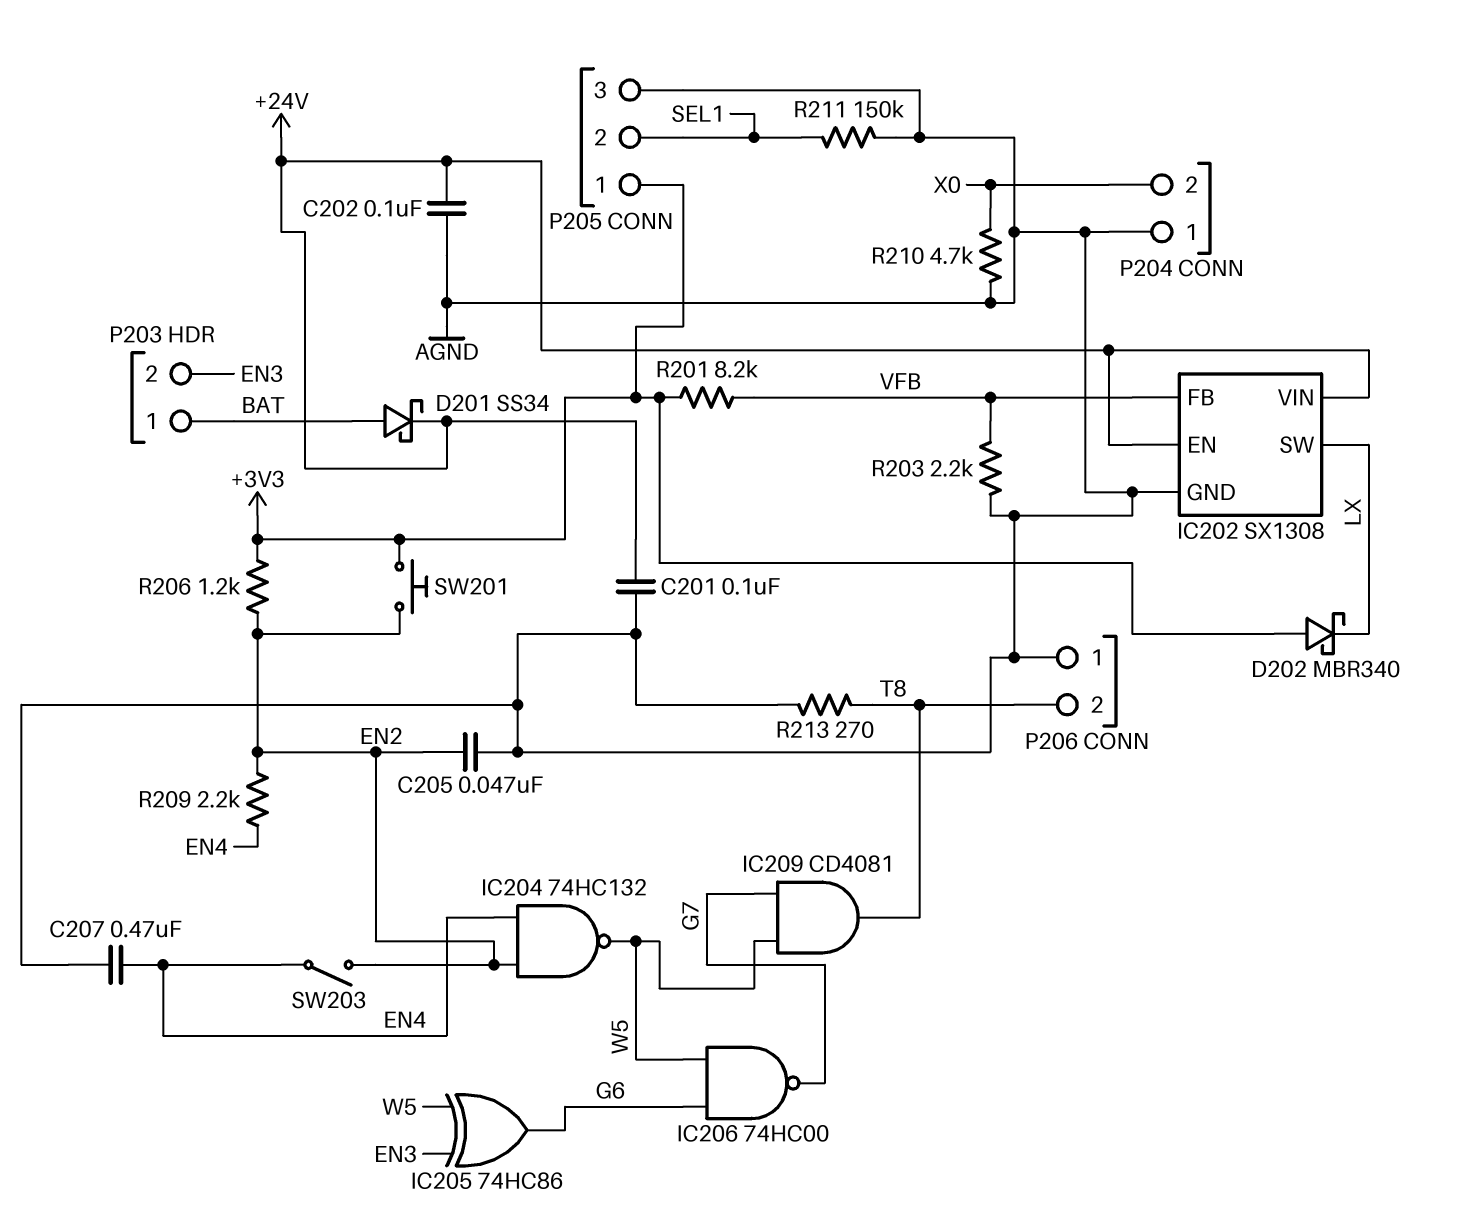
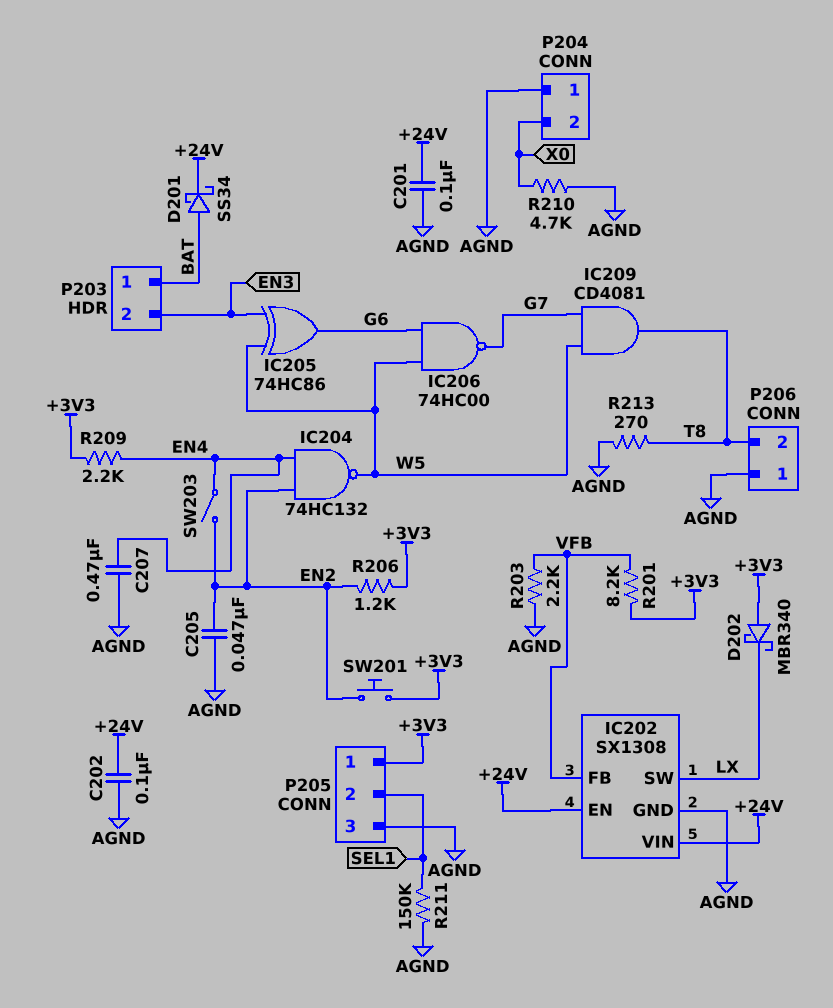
R209: 2.2k (EN2, EN4) -> 2.2k (+3V3, EN4)

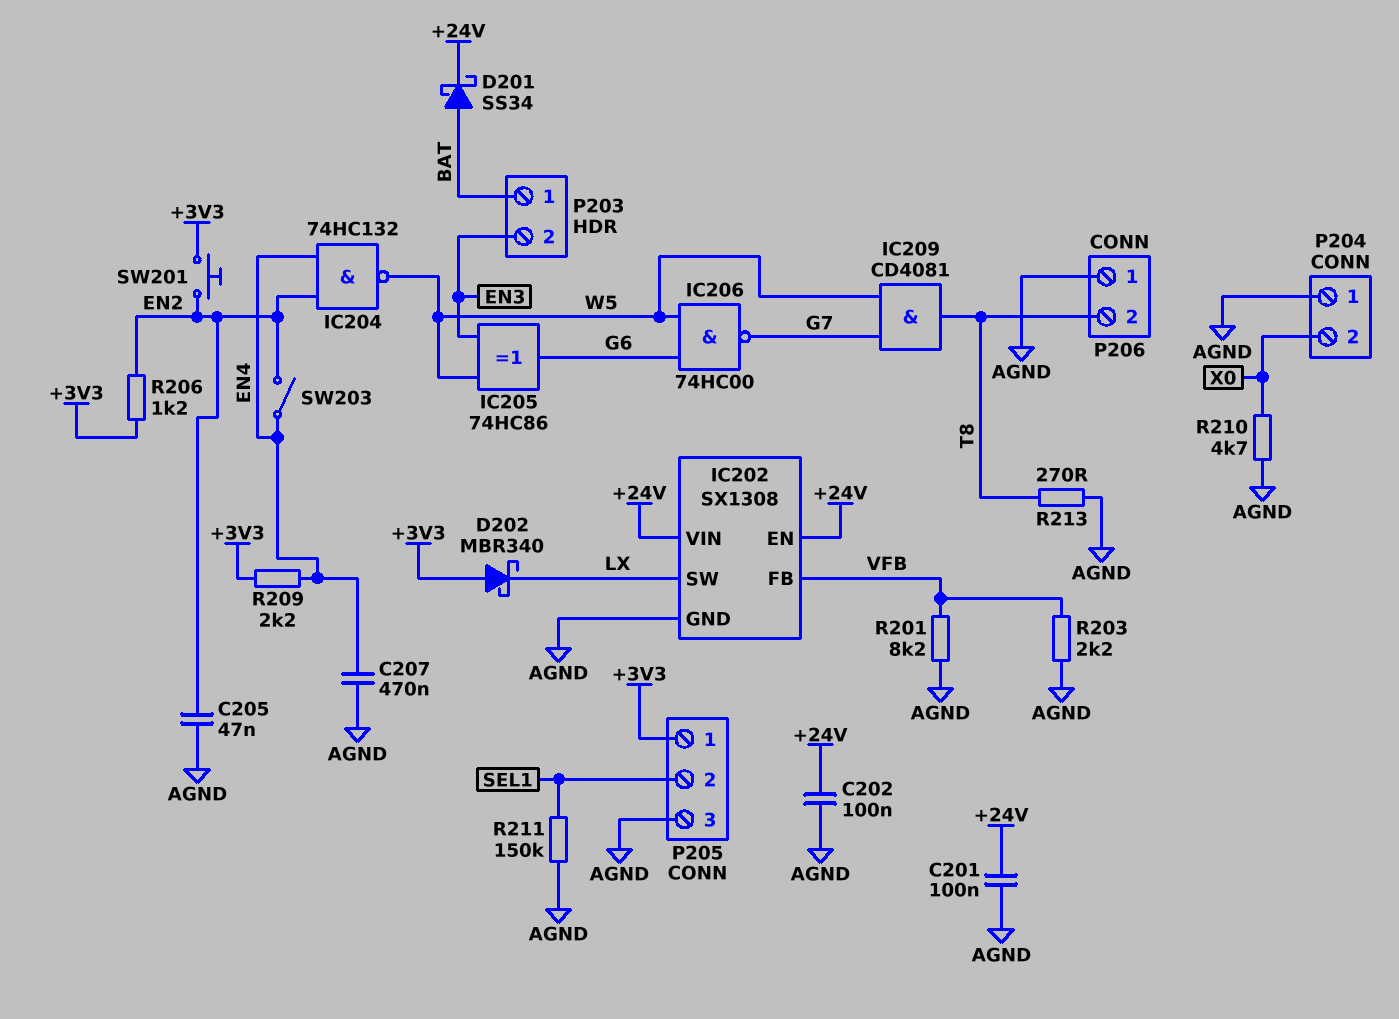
R201: 8.2k (+3V3, VFB) -> 8.2k (AGND, VFB)

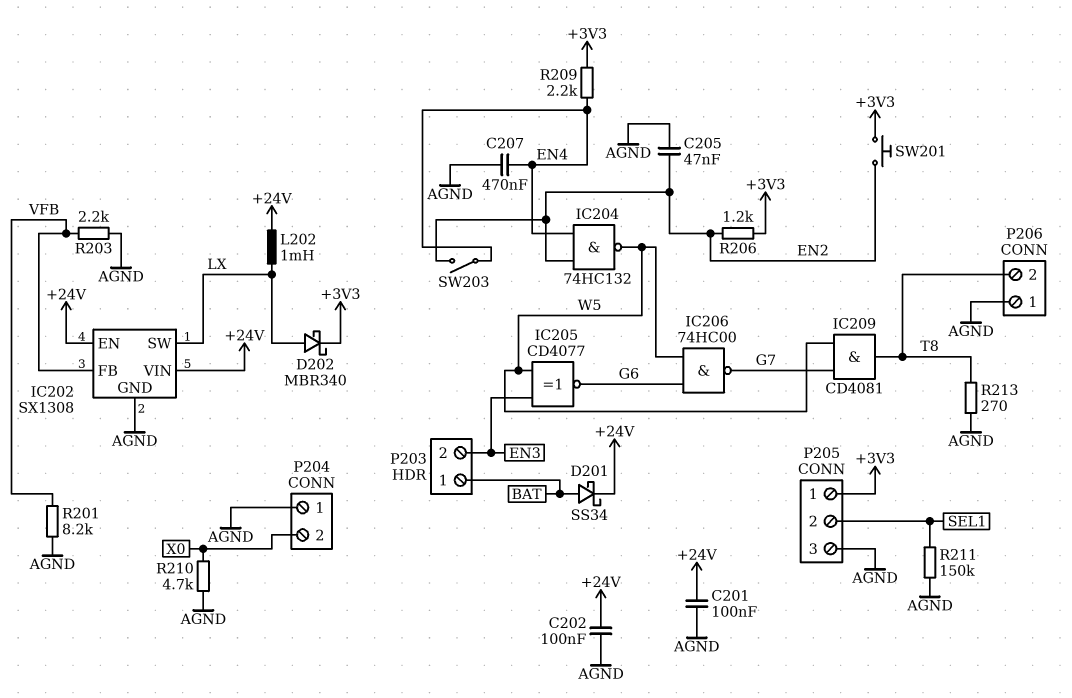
D202: schottky MBR340 (A +3V3, K LX) -> schottky MBR340 (A LX, K +3V3)
IC205: XOR 74HC86 (in EN3, in W5, out G6) -> XNOR CD4077 (in EN3, in W5, out G6)
L202: none -> 1mH (+24V, LX)

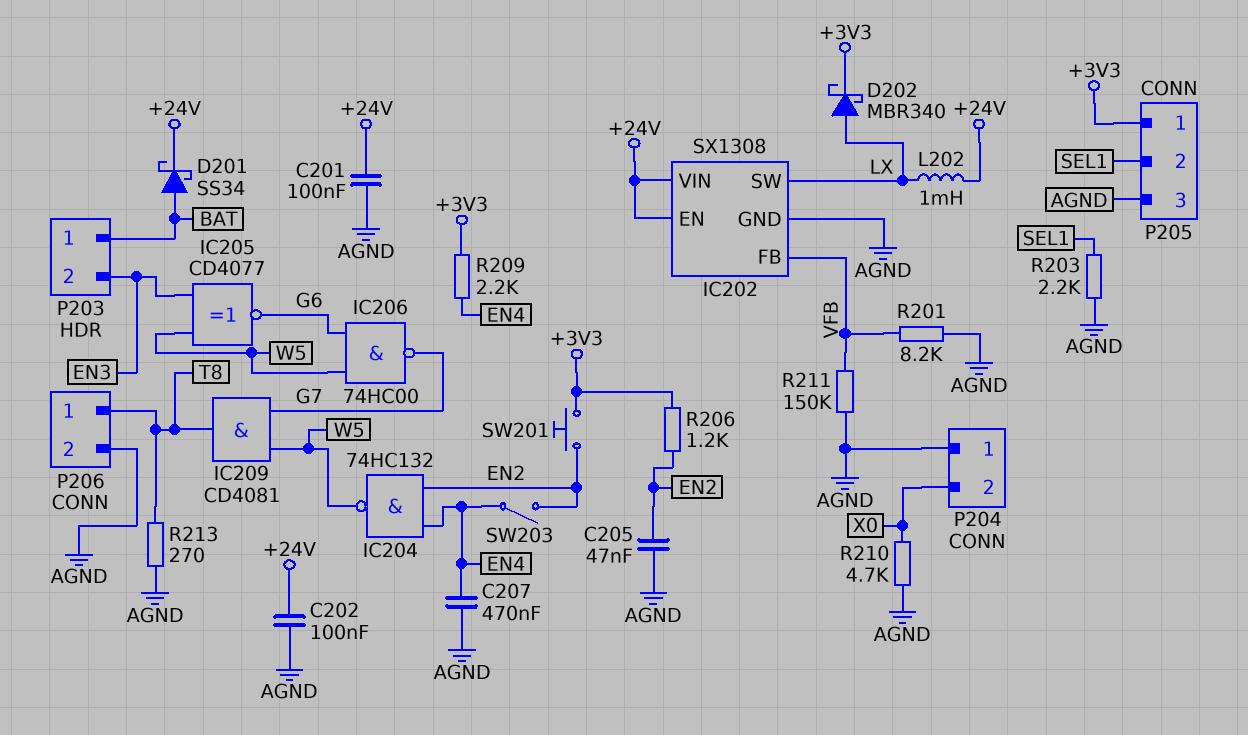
P206 pin 1: AGND -> T8
P206 pin 2: T8 -> AGND
R203: 2.2k (AGND, VFB) -> 2.2k (AGND, SEL1)
R211: 150k (AGND, SEL1) -> 150k (AGND, VFB)

